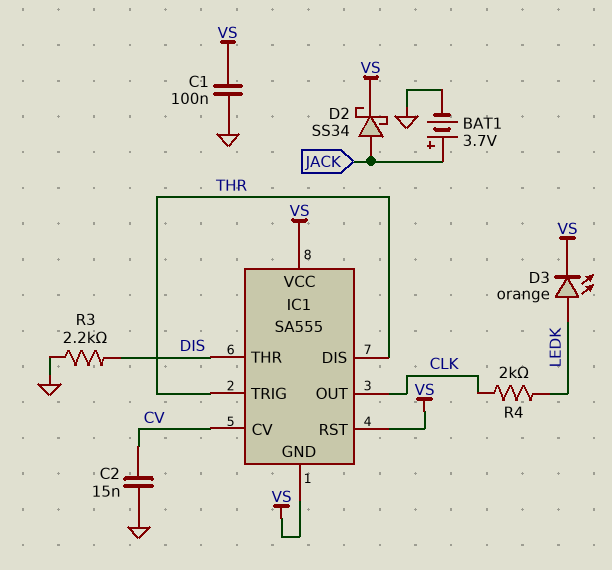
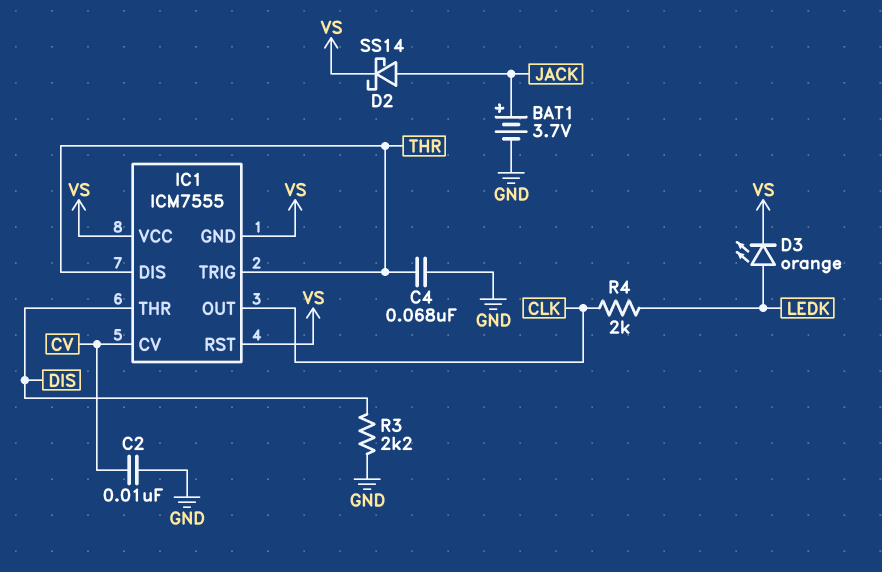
C1: 100nF (GND, VS) -> none
C2: 15nF (CV, GND) -> 10nF (CV, GND)
C4: none -> 68nF (GND, THR)
D2: schottky SS34 (A JACK, K VS) -> schottky SS14 (A JACK, K VS)
IC1: SA555 -> ICM7555

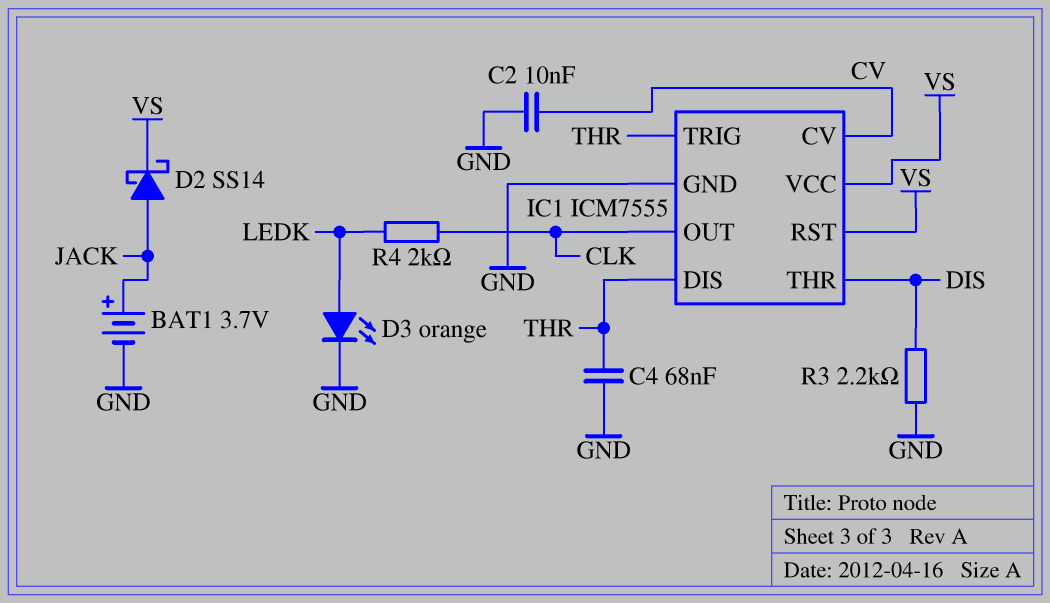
D3: LED orange (A LEDK, K VS) -> LED orange (A LEDK, K GND)
IC1 pin GND: VS -> GND

